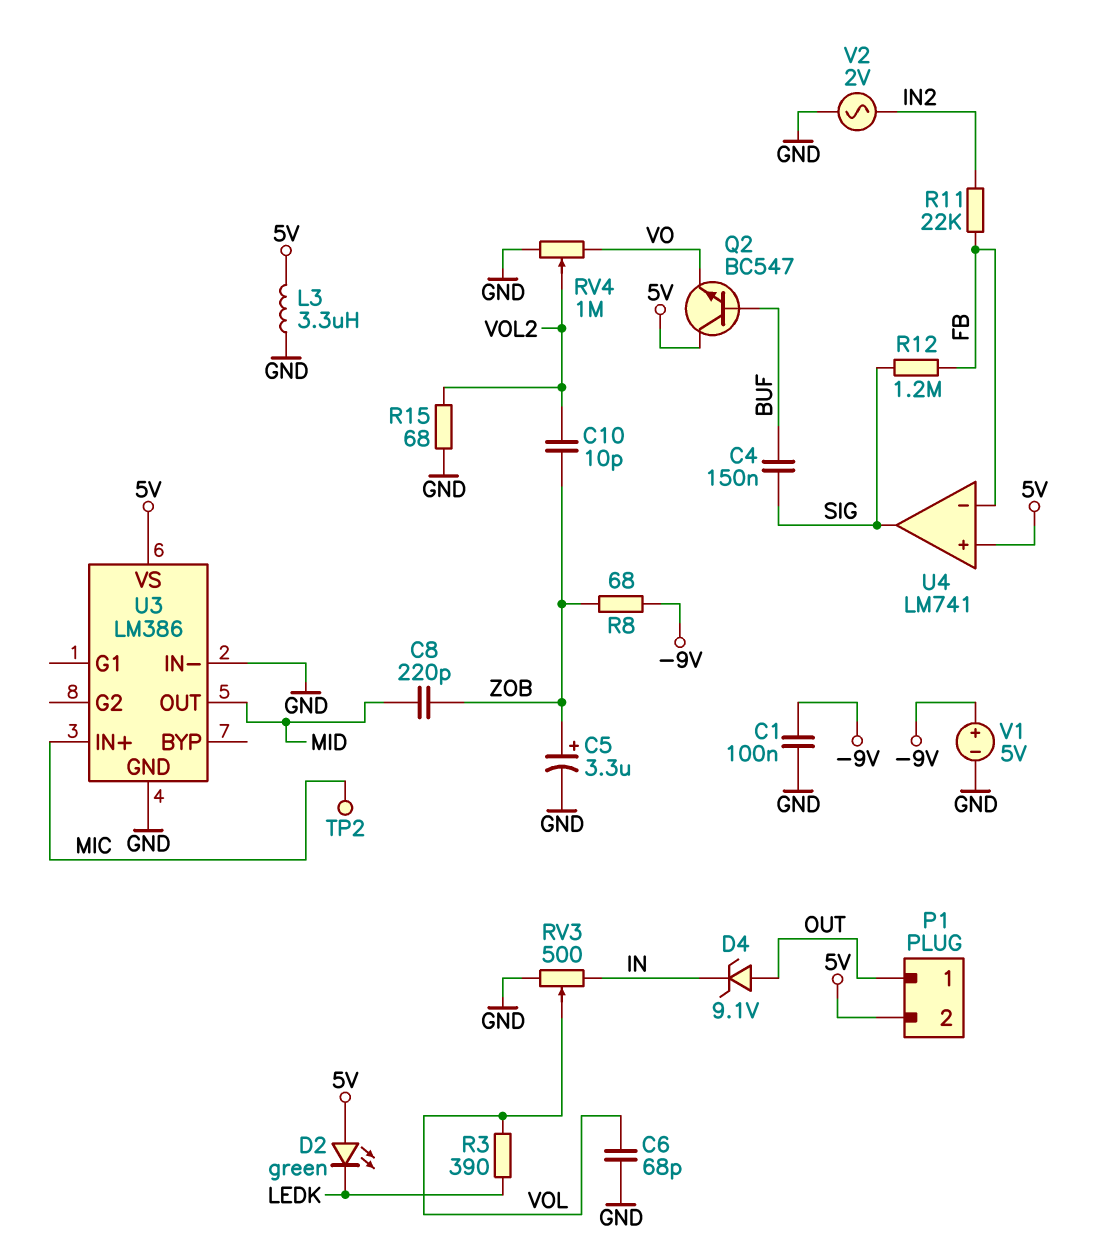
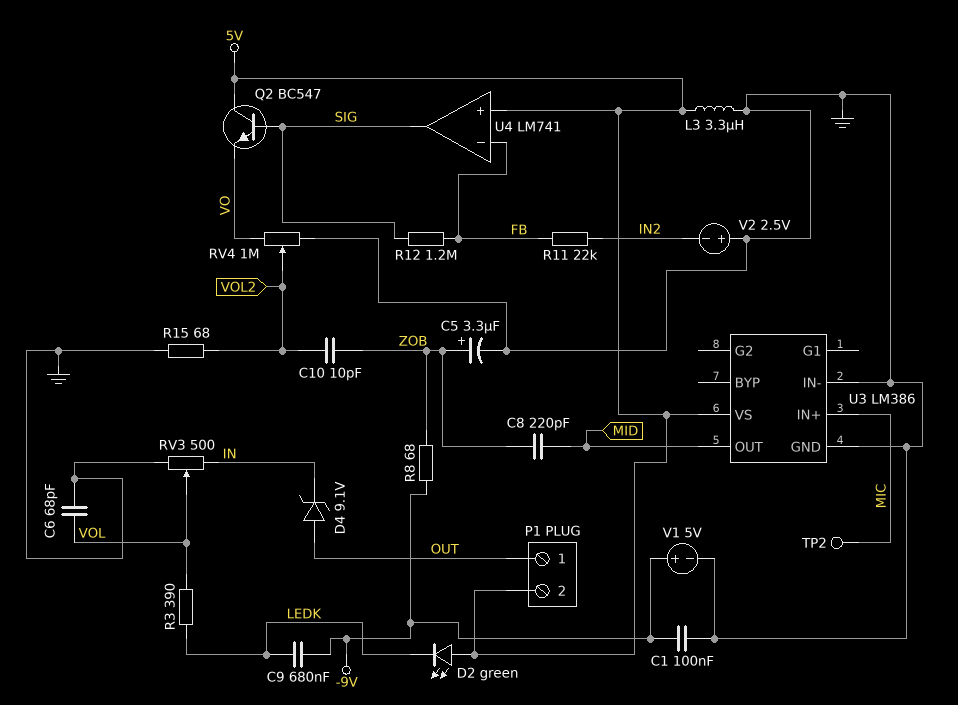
C4: 150nF (BUF, SIG) -> none
C9: none -> 680nF (-9V, LEDK)
Q2: NPN BC547 (B BUF, C 5V, E VO) -> NPN BC547 (B SIG, C 5V, E VO)
V2: AC 2V (GND, IN2) -> 2.5V (plus GND, minus IN2)

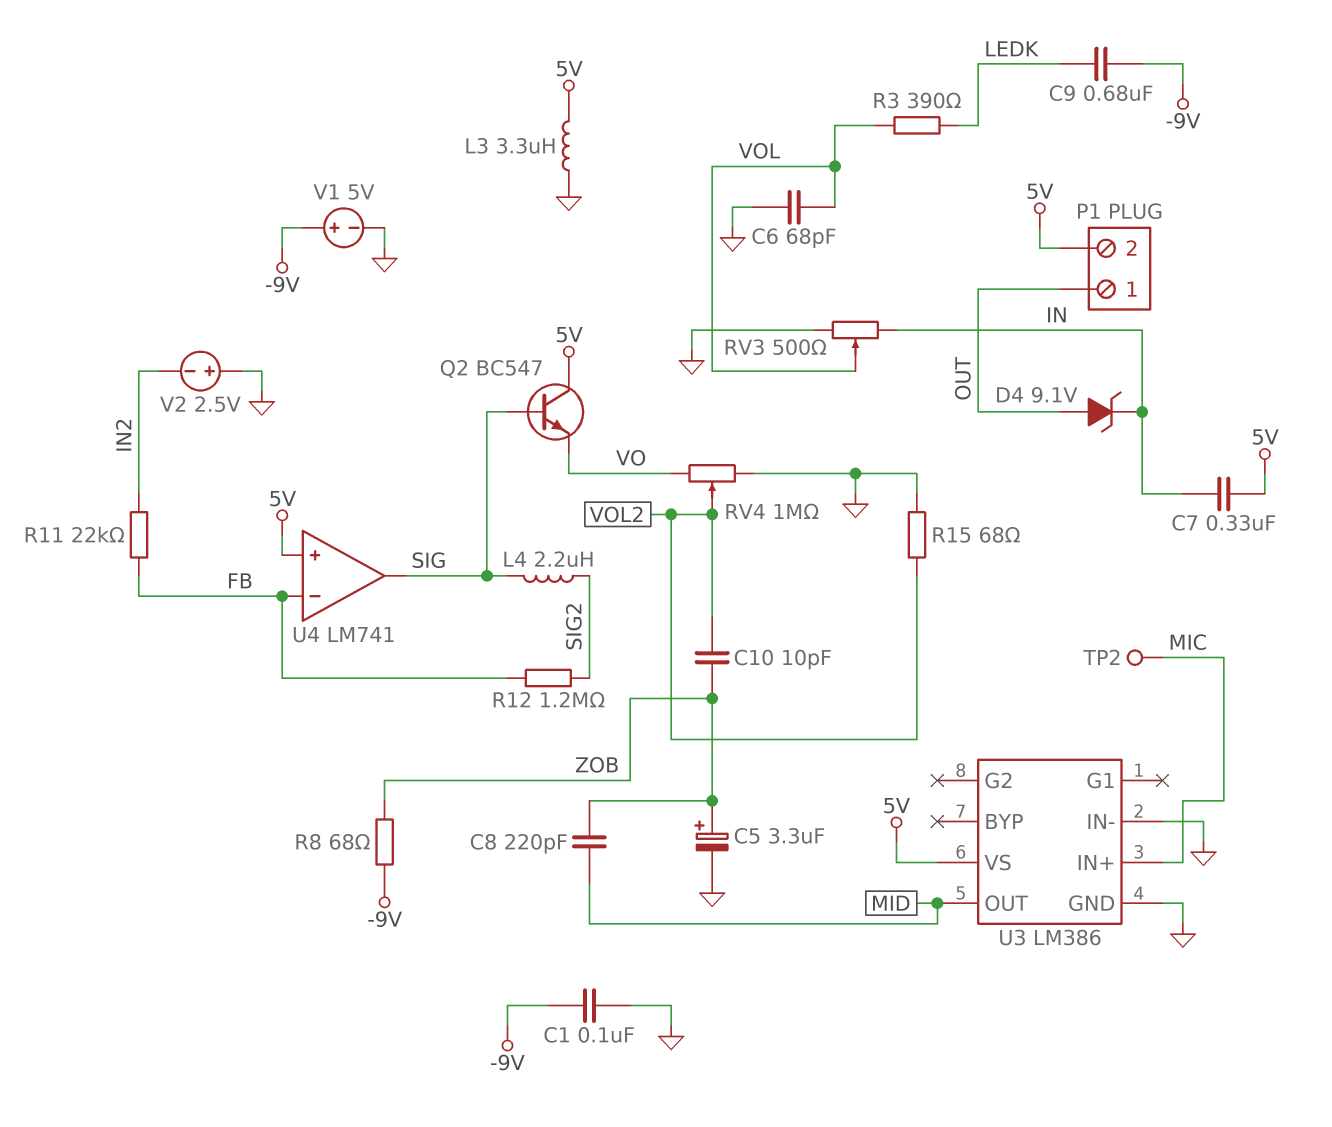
C7: none -> 330nF (5V, IN)
D2: LED green (A 5V, K LEDK) -> none
L4: none -> 2.2uH (SIG, SIG2)
R12: 1.2M (FB, SIG) -> 1.2M (FB, SIG2)

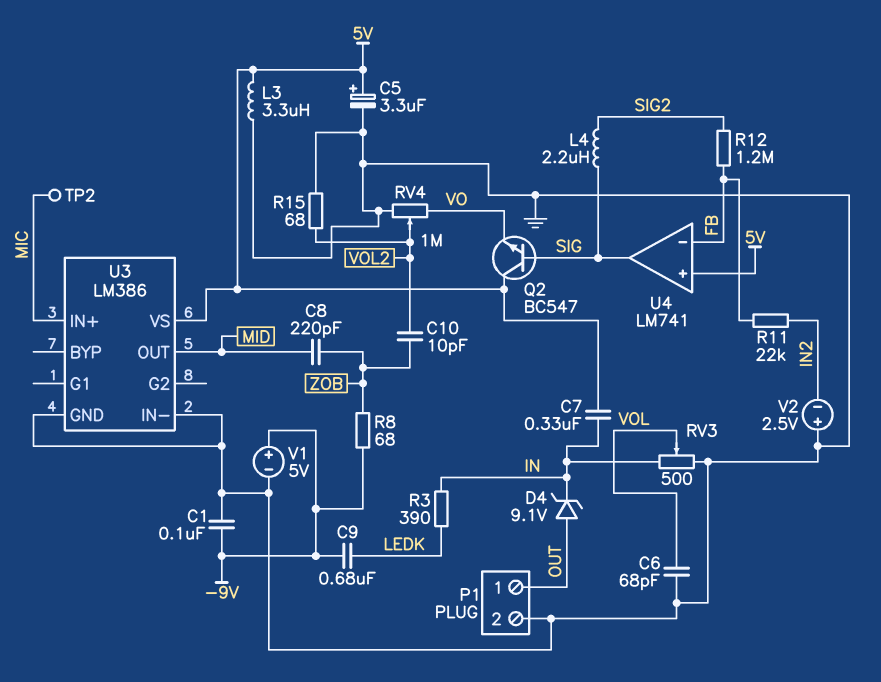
C5: 3.3uF (plus ZOB, minus GND) -> 3.3uF (plus 5V, minus GND)
P1 pin 2: 5V -> GND
R3: 390 (LEDK, VOL) -> 390 (IN, LEDK)

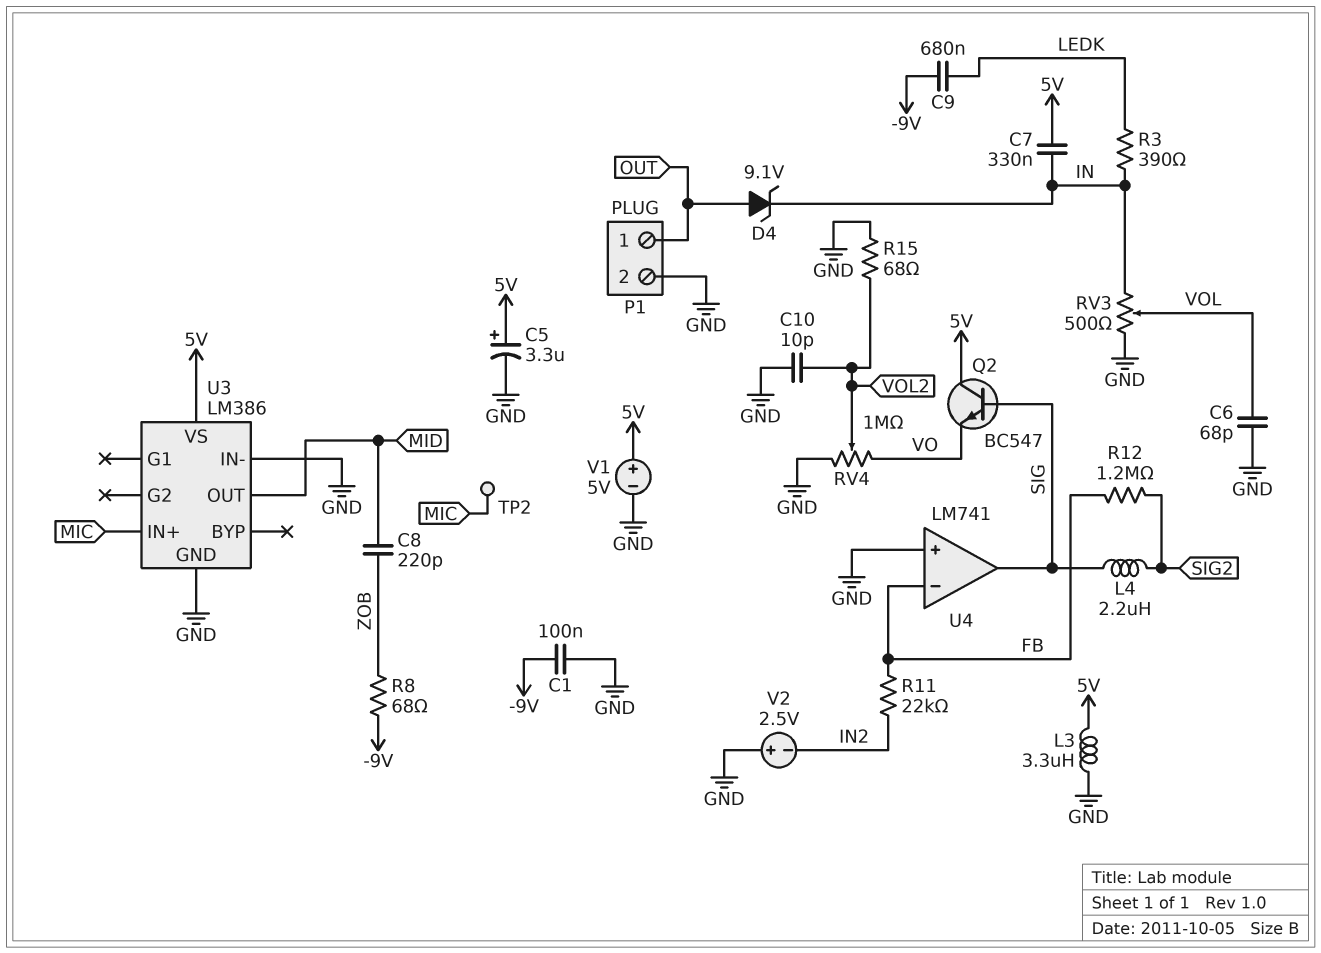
C10: 10pF (VOL2, ZOB) -> 10pF (GND, VOL2)
U4 pin in+: 5V -> GND
V1: 5V (plus -9V, minus GND) -> 5V (plus 5V, minus GND)

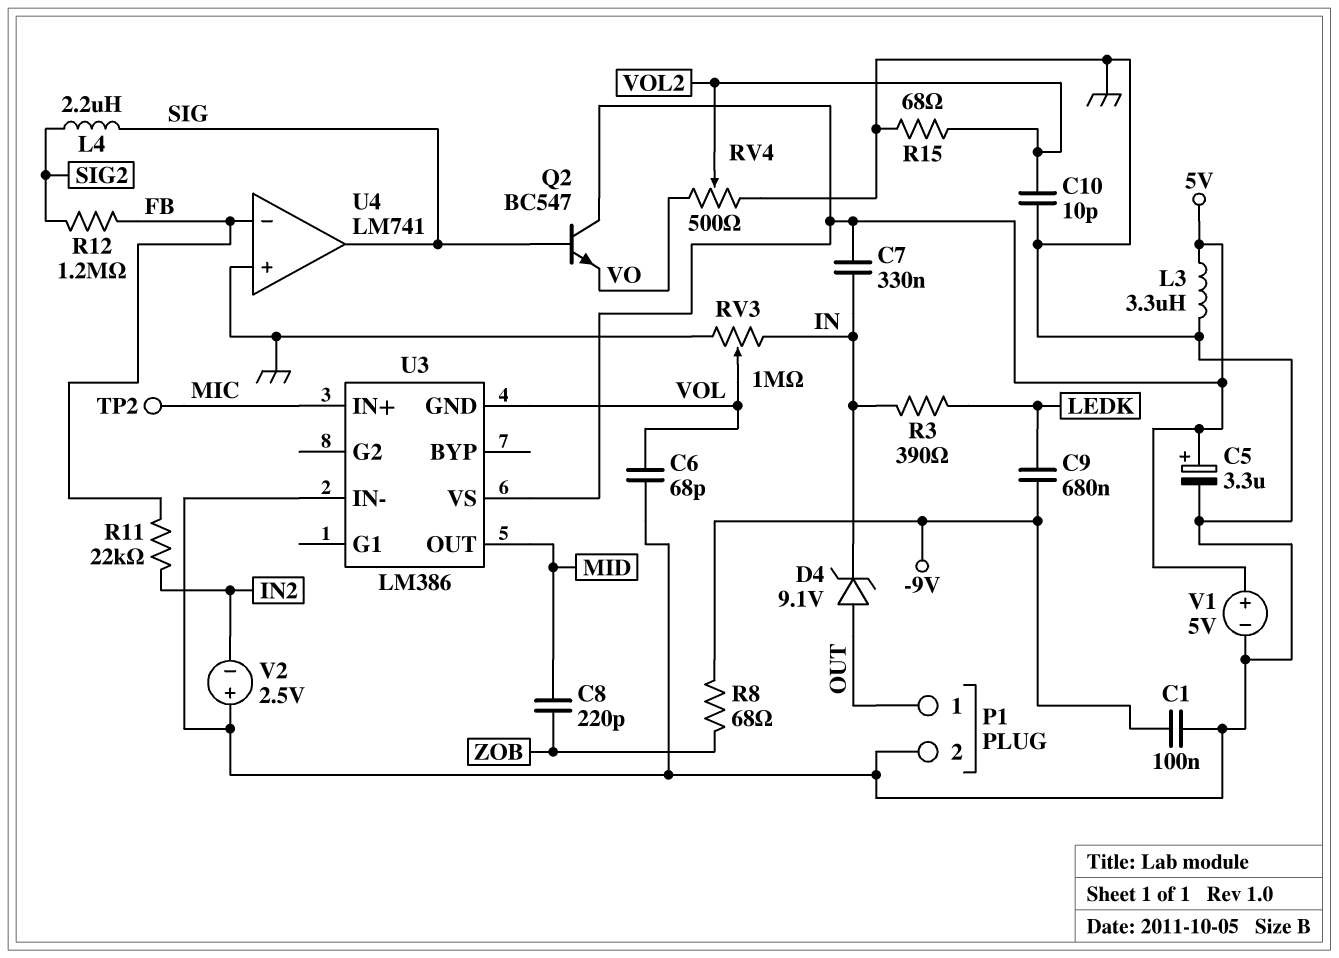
RV3: 500 (GND, IN, wiper VOL) -> 1M (GND, IN, wiper VOL)
RV4: 1M (GND, VO, wiper VOL2) -> 500 (GND, VO, wiper VOL2)
U3 pin GND: GND -> VOL

